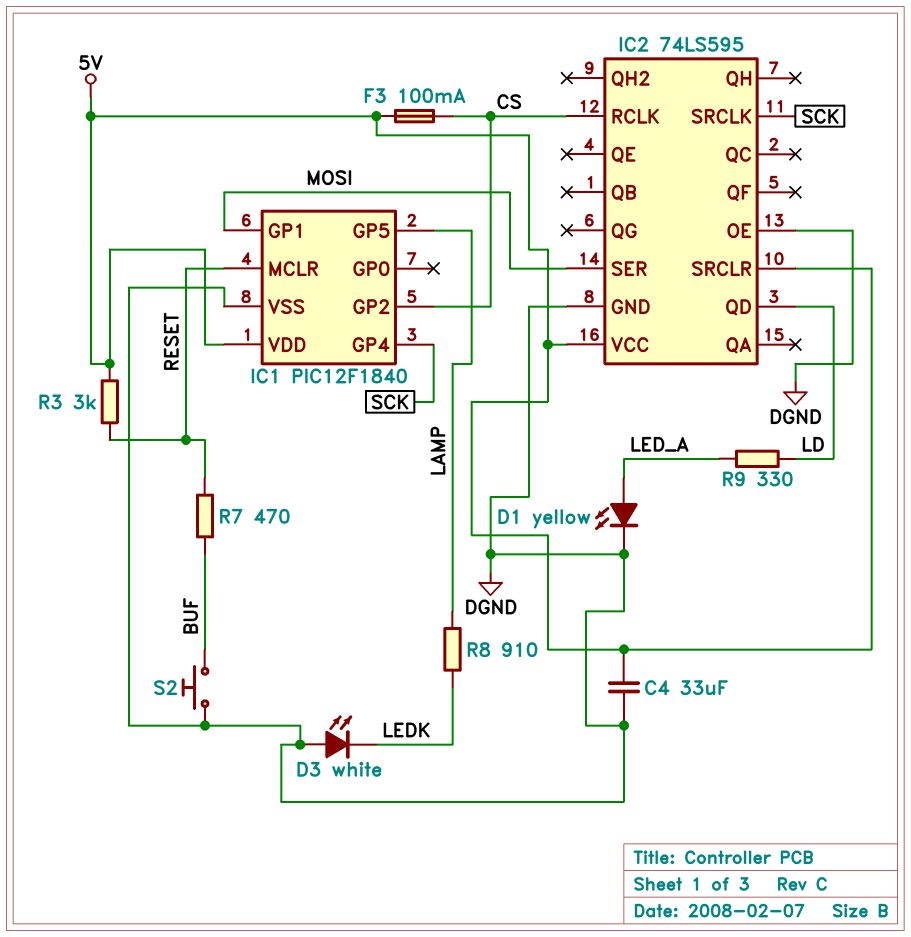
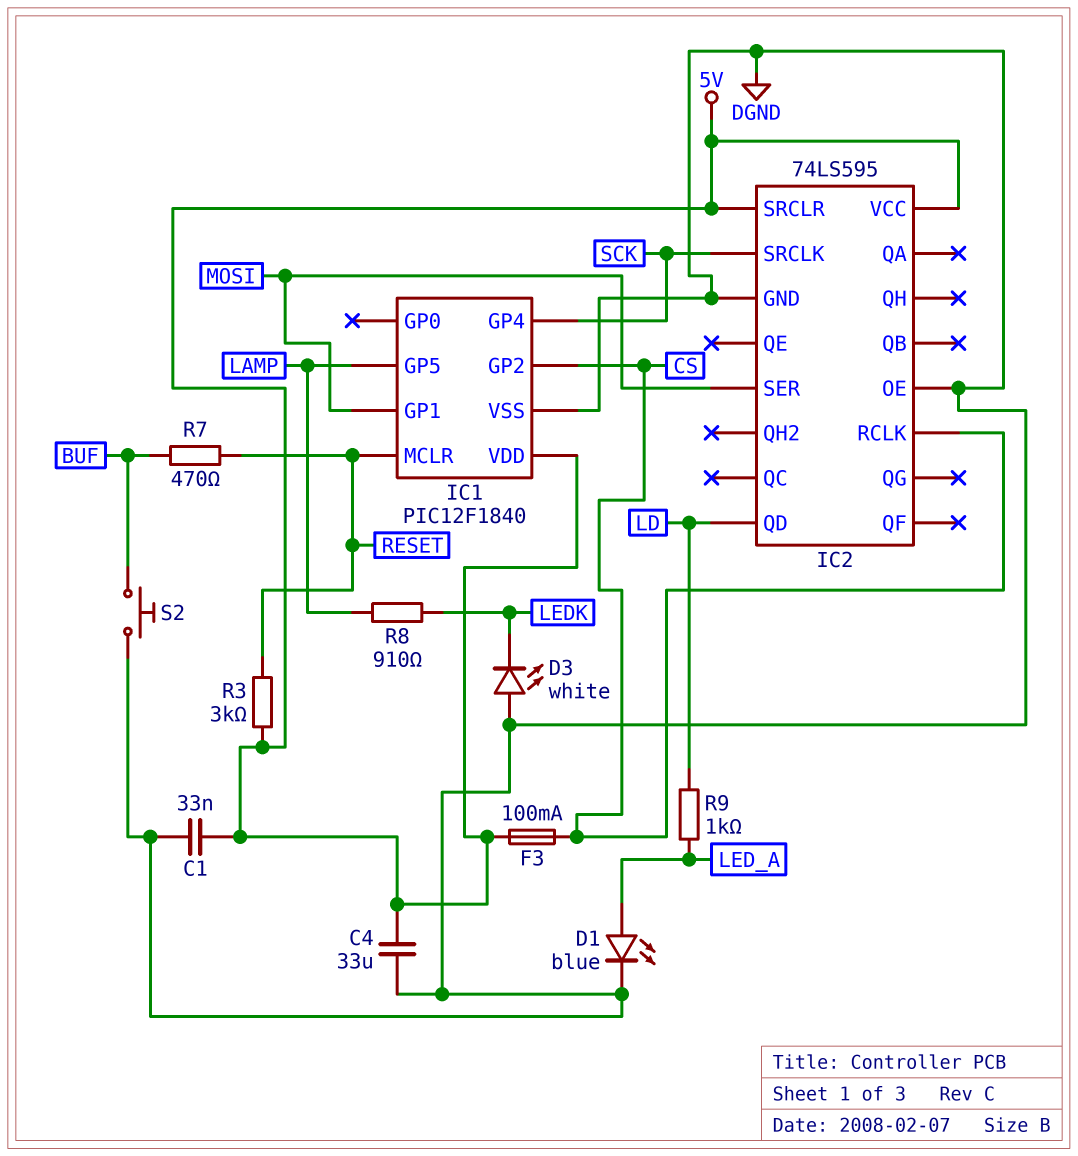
C1: none -> 33nF (5V, DGND)
D1: LED yellow (A LED_A, K DGND) -> LED blue (A LED_A, K DGND)
R9: 330 (LD, LED_A) -> 1k (LD, LED_A)

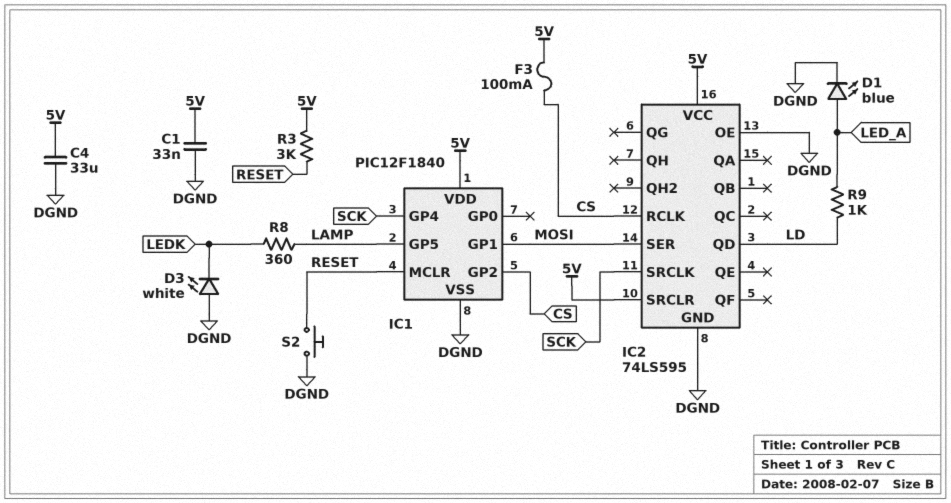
R7: 470 (BUF, RESET) -> none
R8: 910 (LAMP, LEDK) -> 360 (LAMP, LEDK)
S2: button (BUF, DGND) -> button (DGND, RESET)

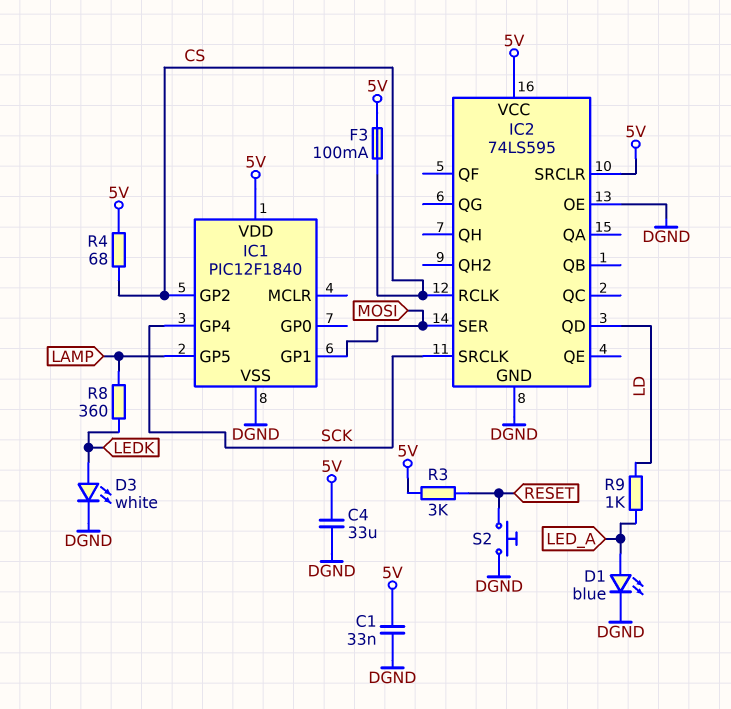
D3: LED white (A DGND, K LEDK) -> LED white (A LEDK, K DGND)
IC1 pin MCLR: RESET -> none
R4: none -> 68 (5V, CS)

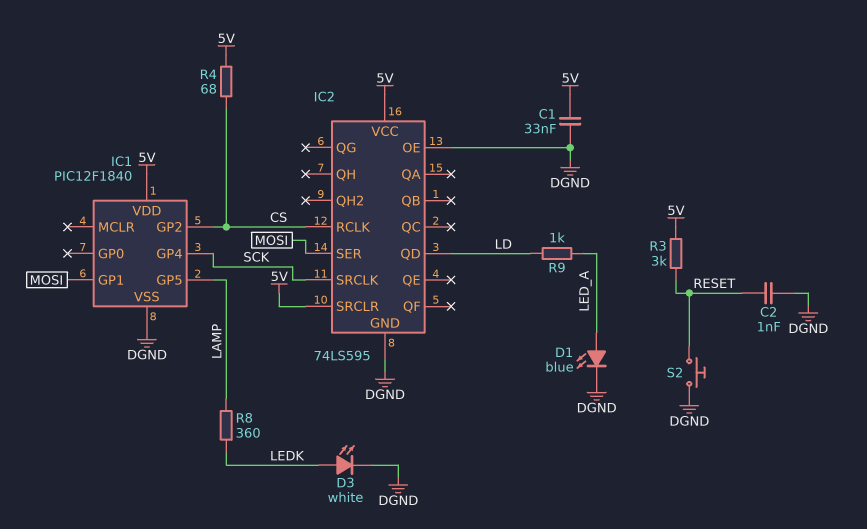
C2: none -> 1nF (DGND, RESET)
C4: 33uF (5V, DGND) -> none
F3: 100mA (5V, CS) -> none

